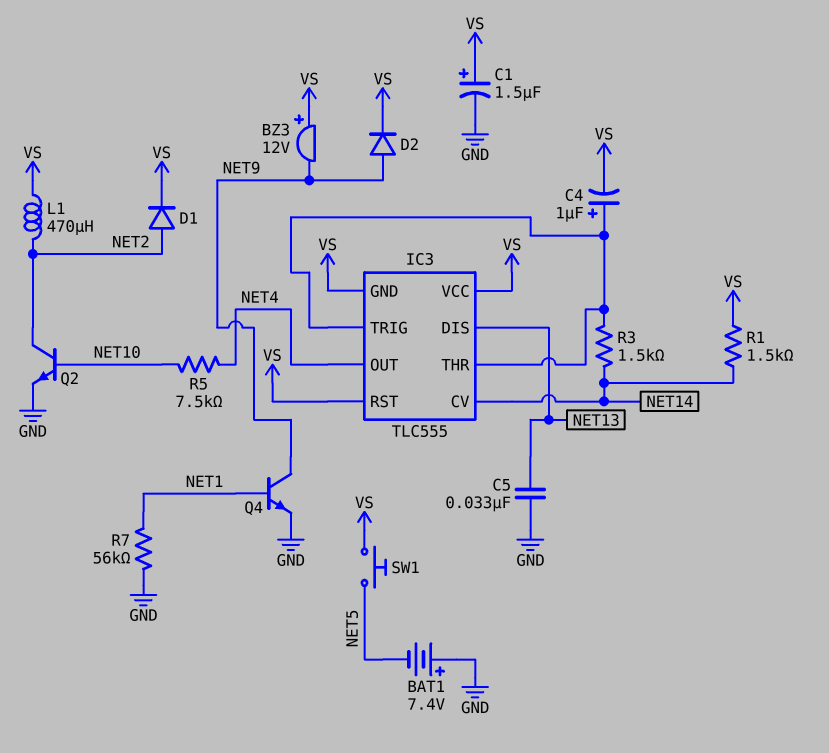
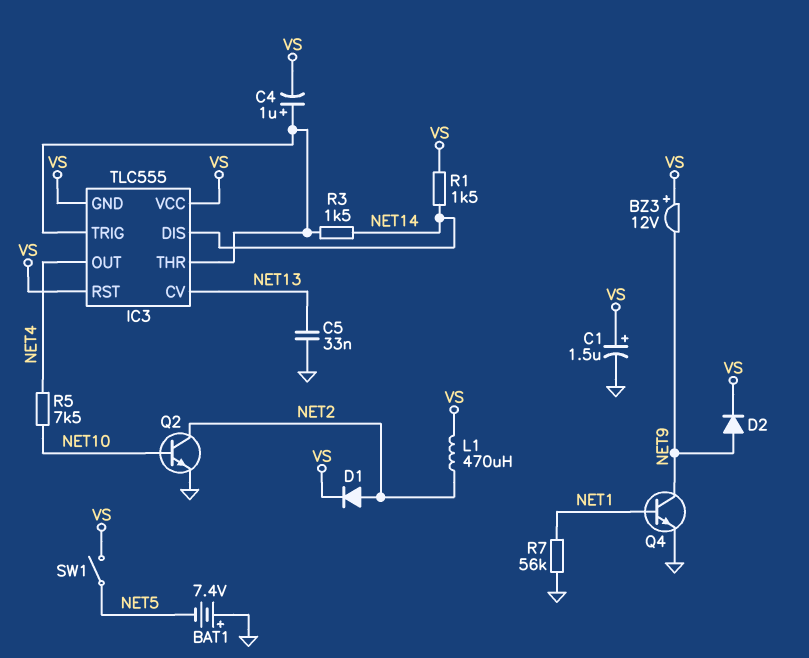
IC3 pin CV: NET14 -> NET13
IC3 pin DIS: NET13 -> NET14
SW1: button (NET5, VS) -> switch (NET5, VS)

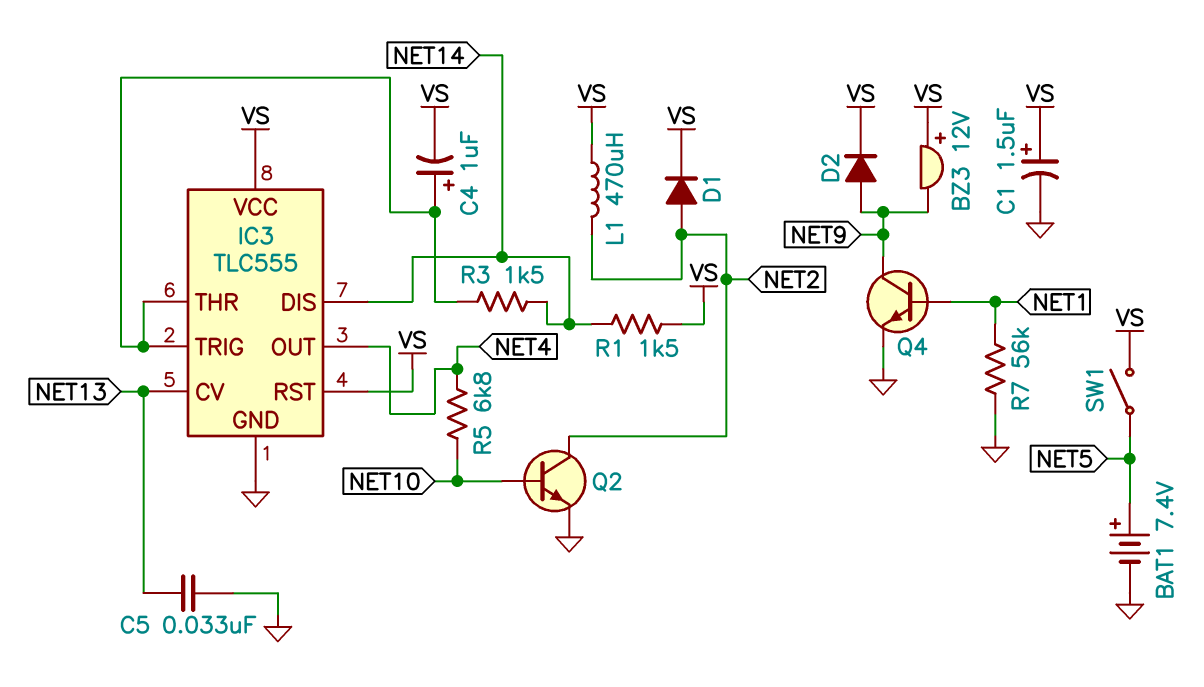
BAT1: 7.4V (plus GND, minus NET5) -> 7.4V (plus NET5, minus GND)
IC3 pin GND: VS -> GND
R5: 7.5k (NET4, NET10) -> 6.8k (NET4, NET10)

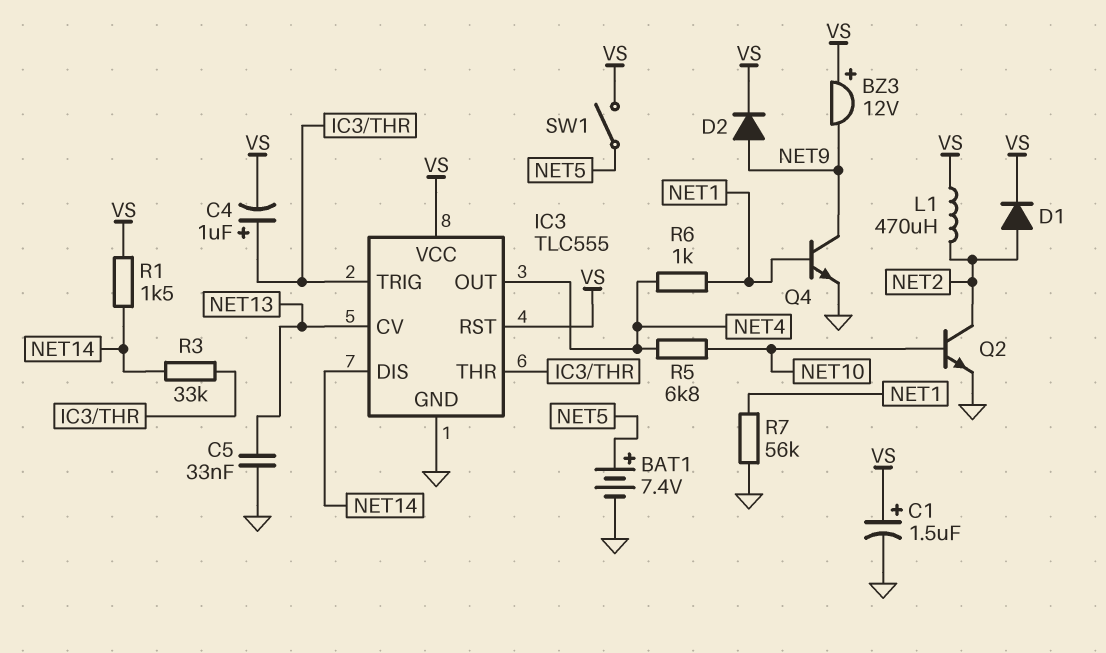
R3: 1.5k (IC3/THR, NET14) -> 33k (IC3/THR, NET14)
R6: none -> 1k (NET1, NET4)

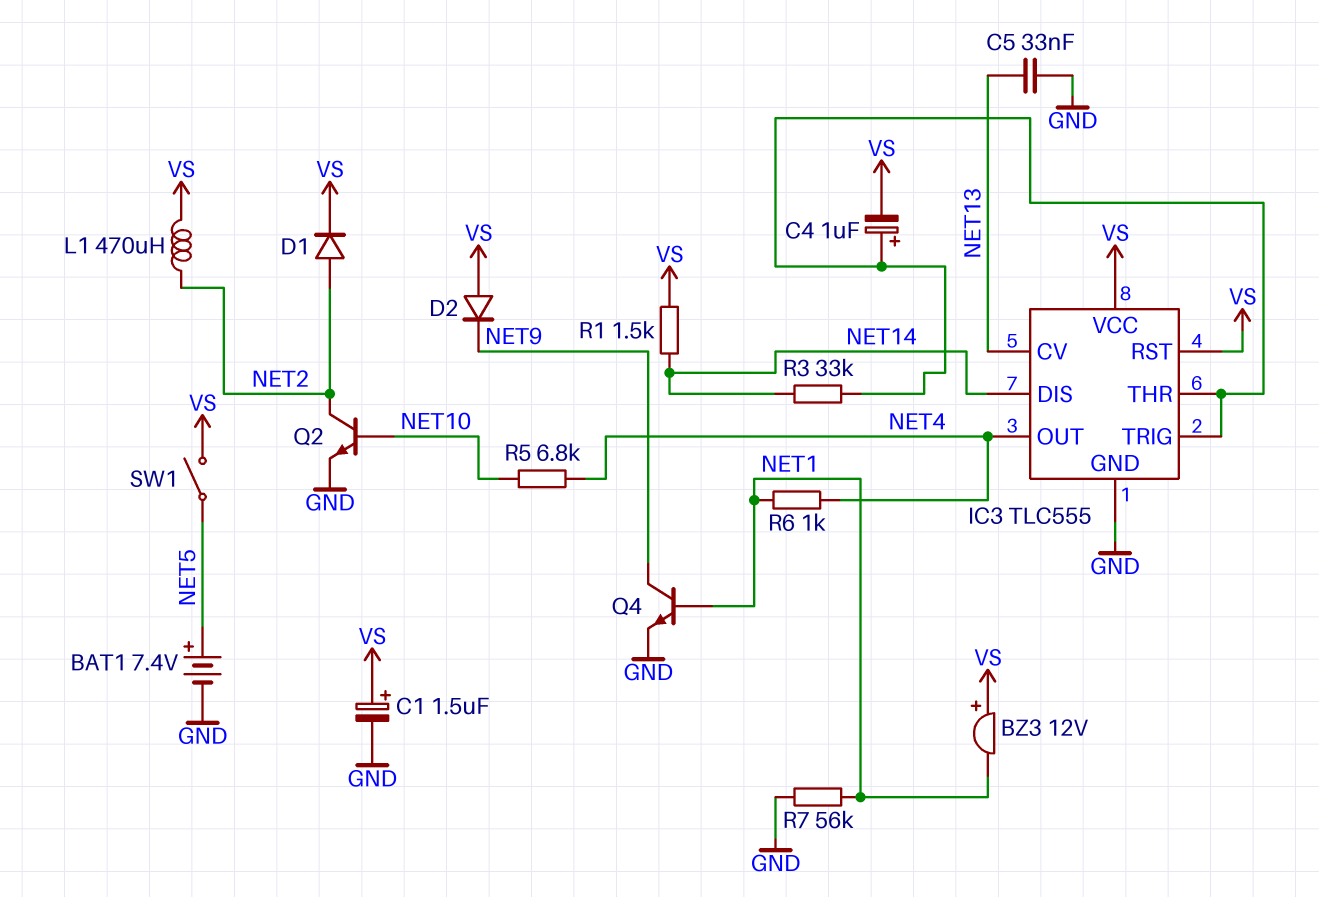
BZ3: buzzer 12V (plus VS, minus NET9) -> buzzer 12V (plus VS, minus NET1)
D2: diode (A NET9, K VS) -> diode (A VS, K NET9)

